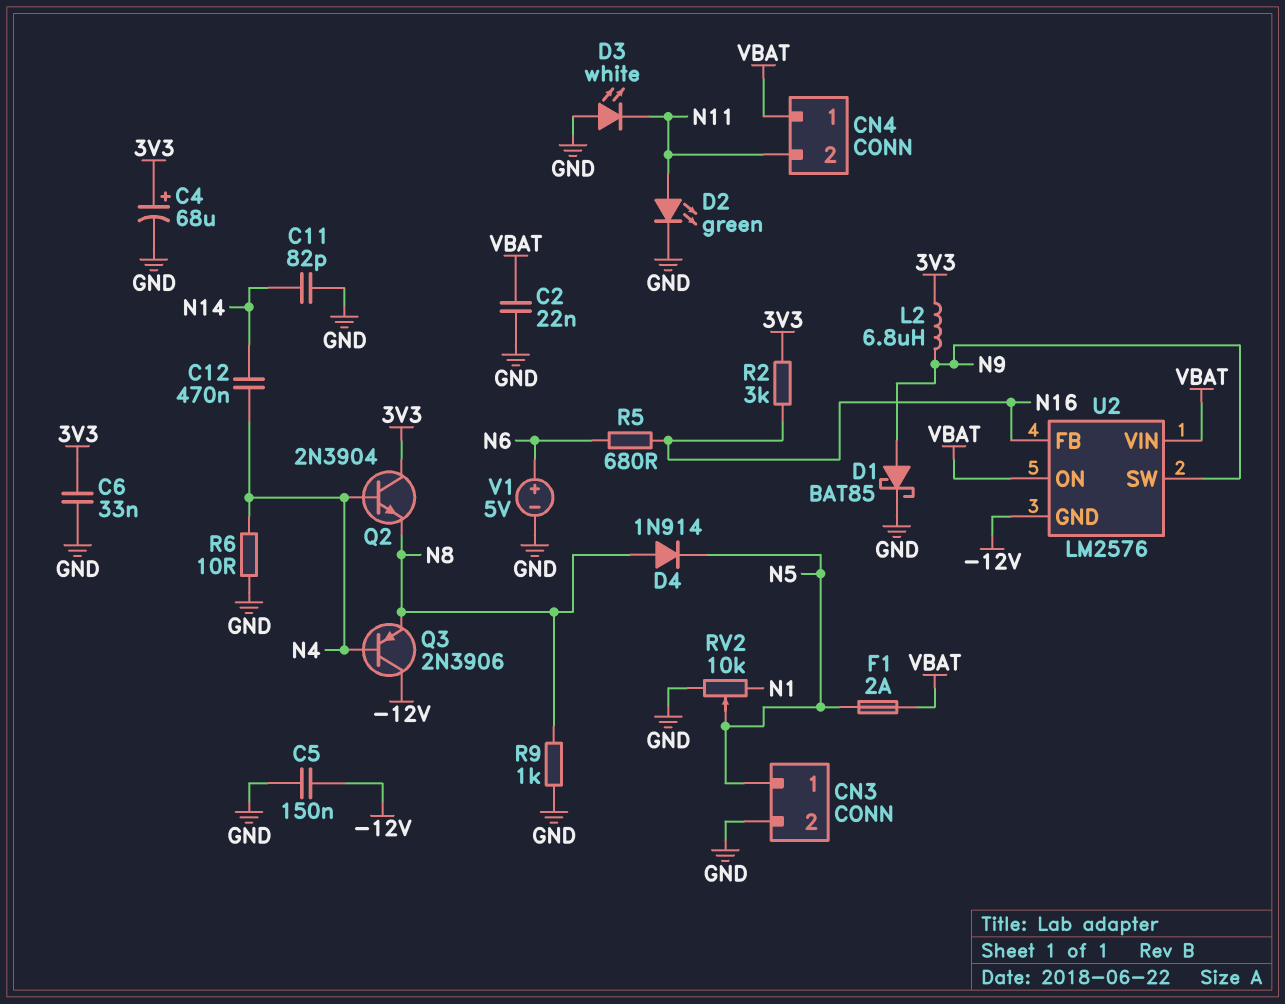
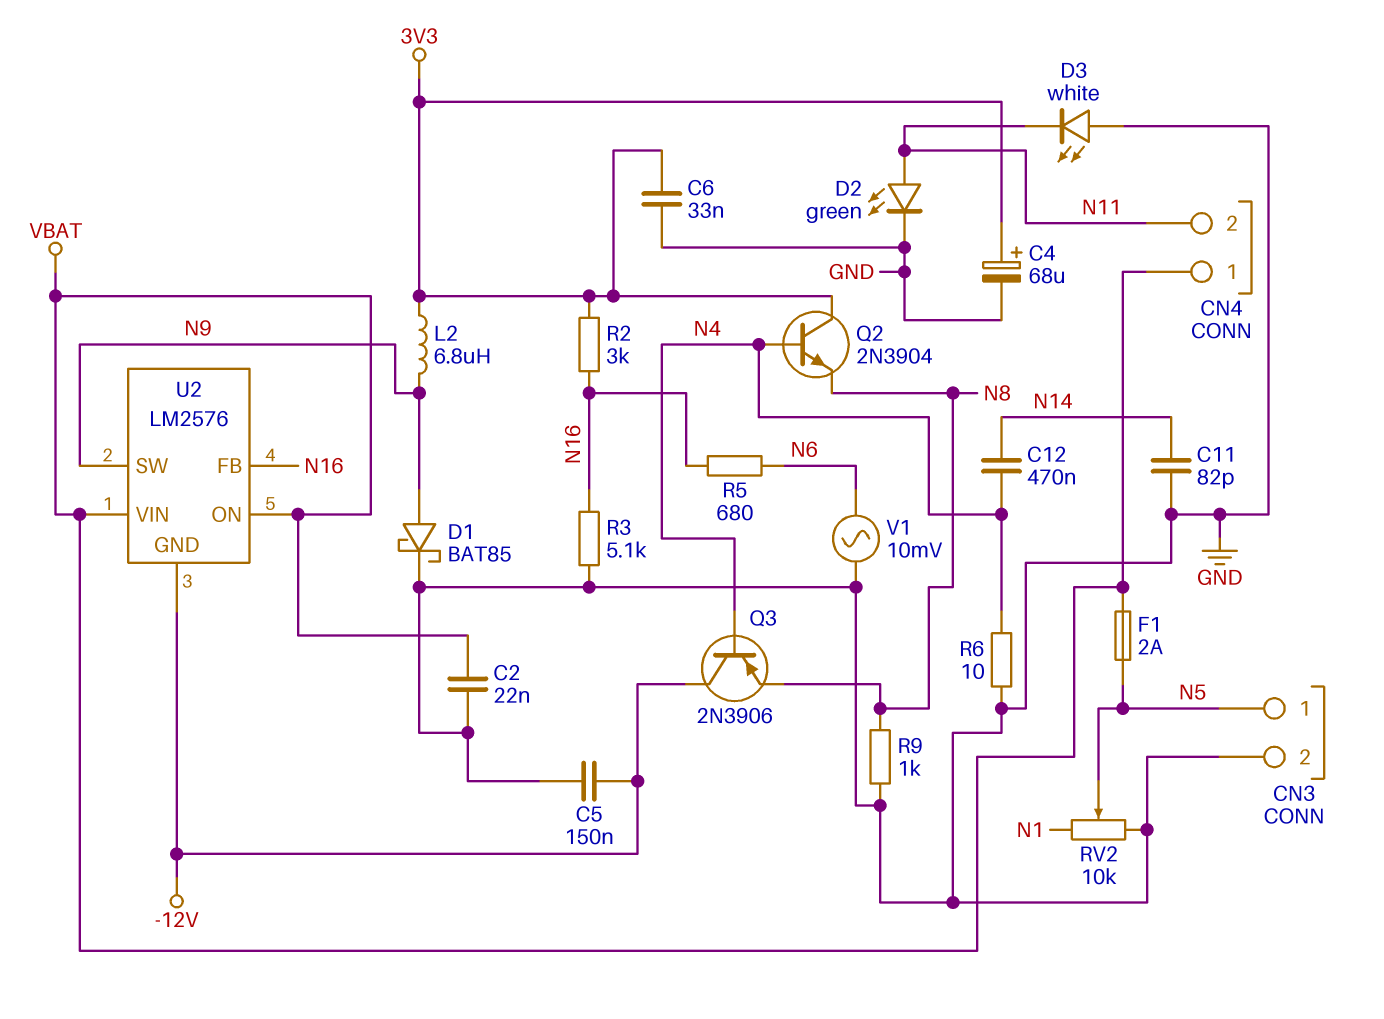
D4: diode 1N914 (A N8, K N5) -> none
R3: none -> 5.1k (GND, N16)
V1: 5V (plus N6, minus GND) -> AC 10mV (GND, N6)

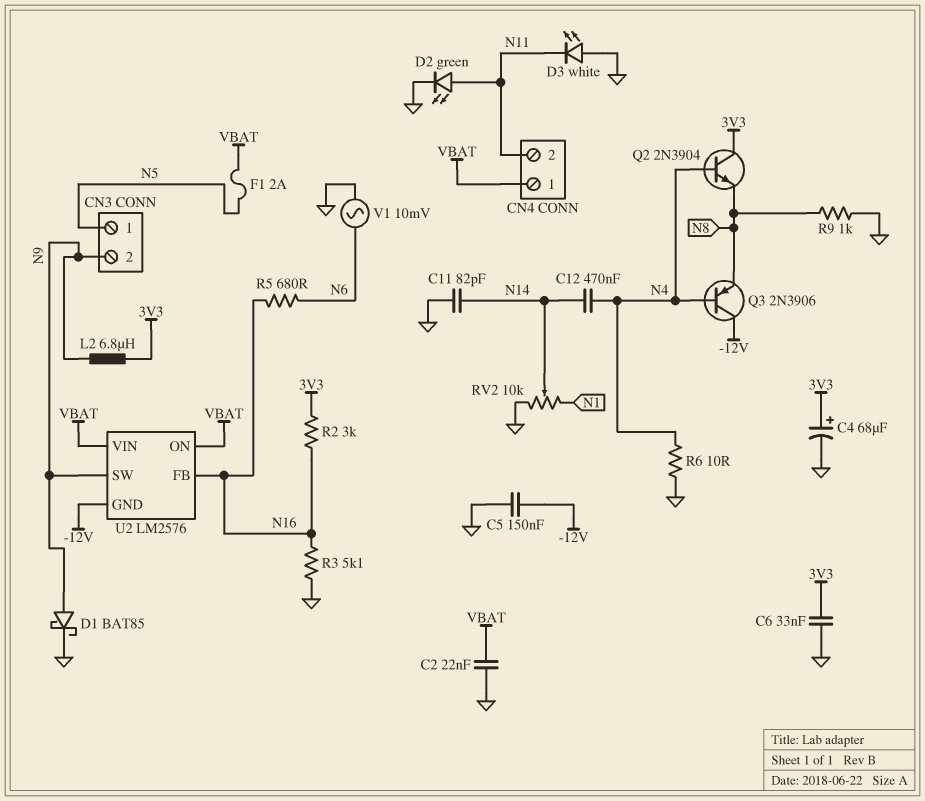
CN3 pin 2: GND -> N9
RV2: 10k (GND, N1, wiper N5) -> 10k (GND, N1, wiper N14)

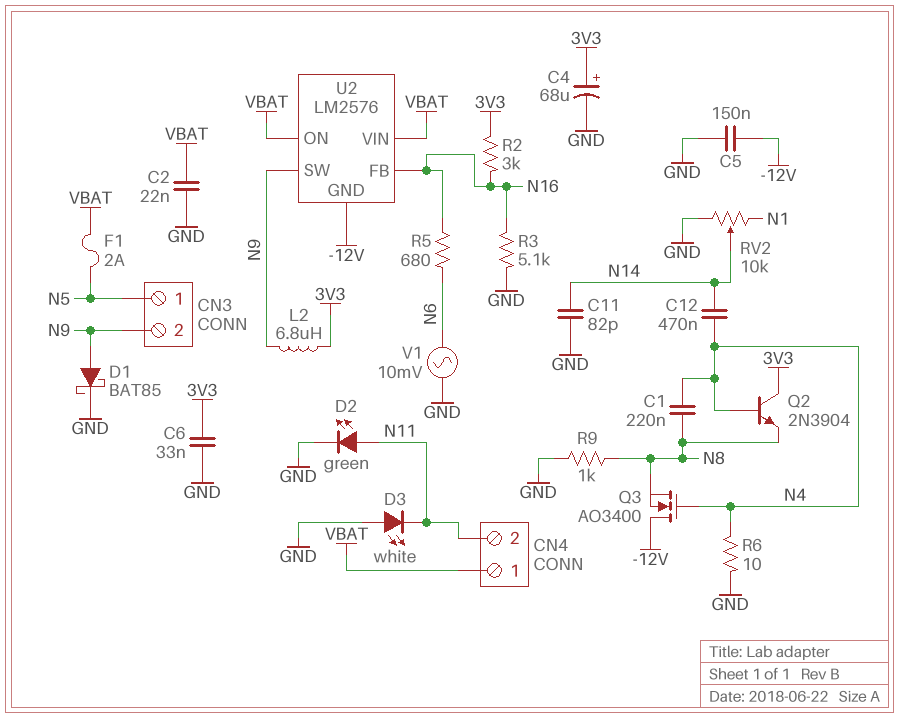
C1: none -> 220nF (N4, N8)
Q3: PNP 2N3906 (B N4, C -12V, E N8) -> NMOS AO3400 (G N4, D -12V, S N8)

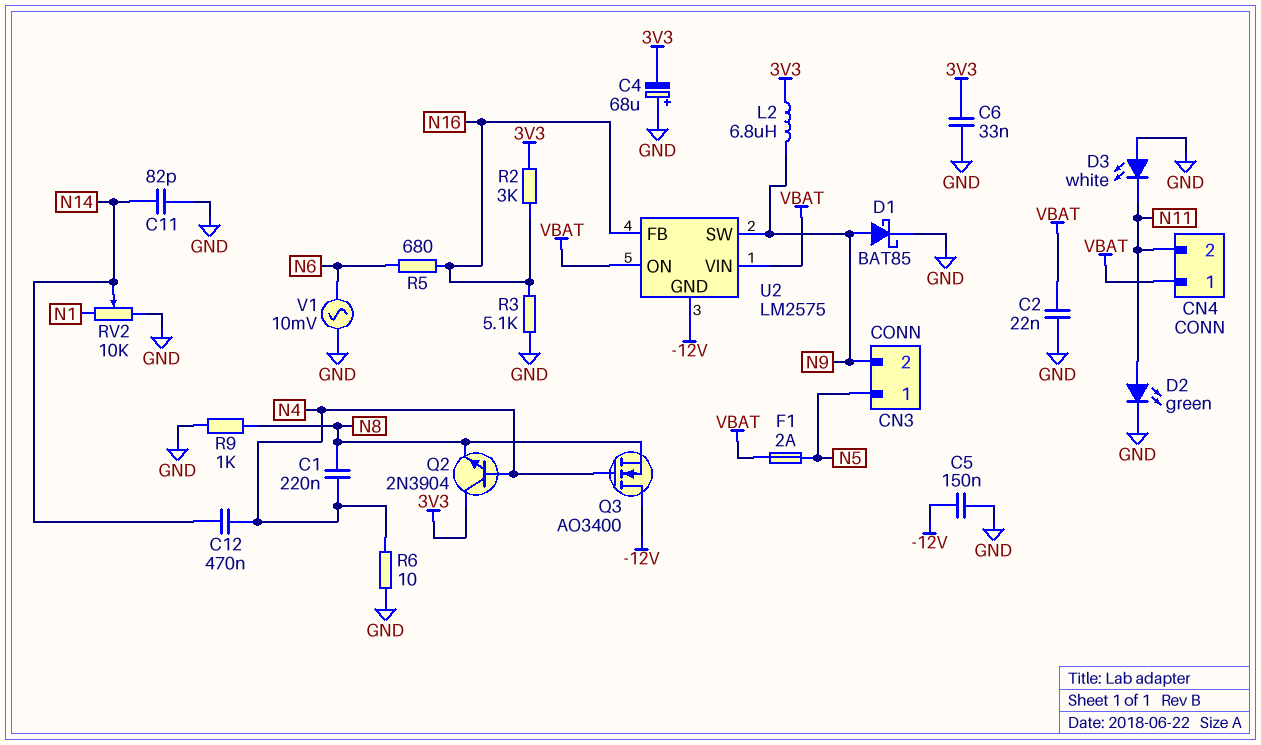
C4: 68uF (plus 3V3, minus GND) -> 68uF (plus GND, minus 3V3)
U2: LM2576 -> LM2575

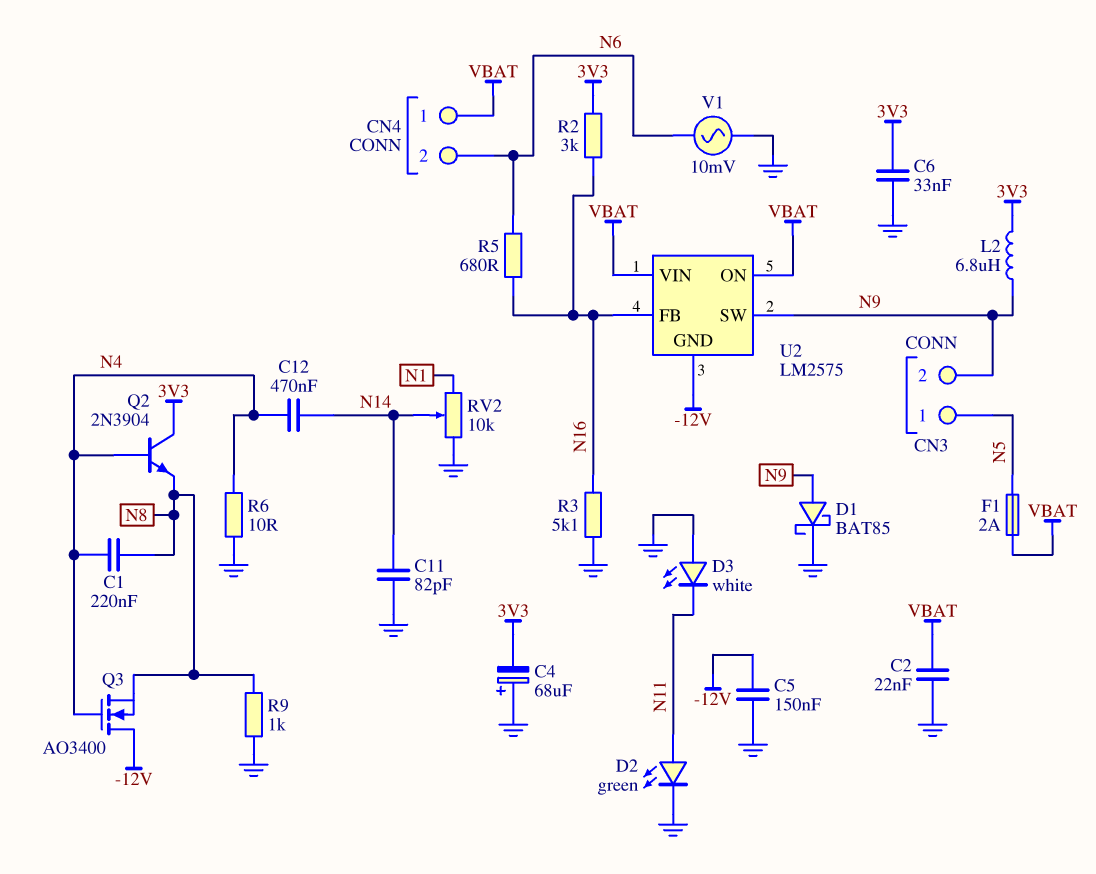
CN4 pin 2: N11 -> N6

